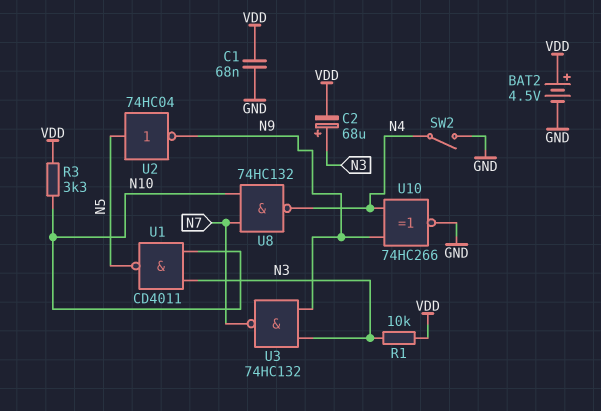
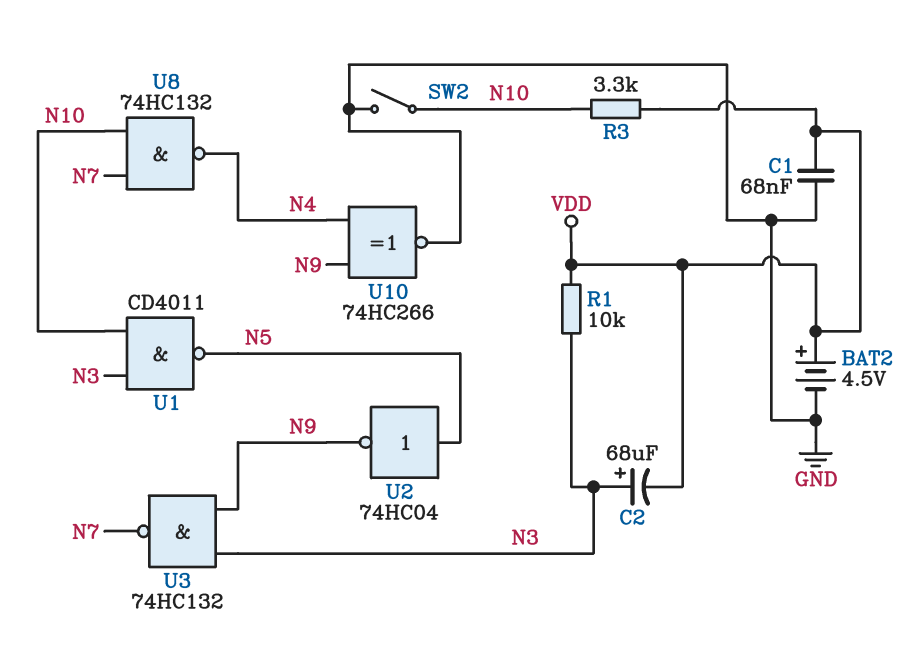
SW2: switch (GND, N4) -> switch (GND, N10)

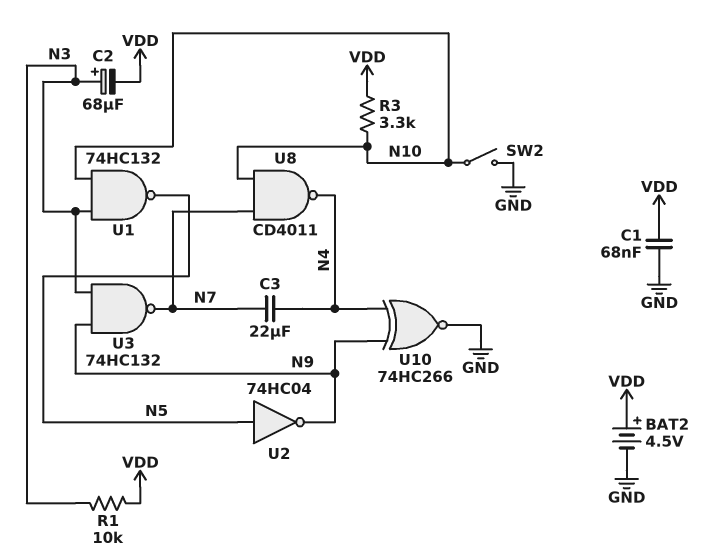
C3: none -> 22uF (N4, N7)
U1: NAND CD4011 (in N3, in N10, out N5) -> NAND 74HC132 (in N3, in N10, out N5)
U8: NAND 74HC132 (in N7, in N10, out N4) -> NAND CD4011 (in N7, in N10, out N4)

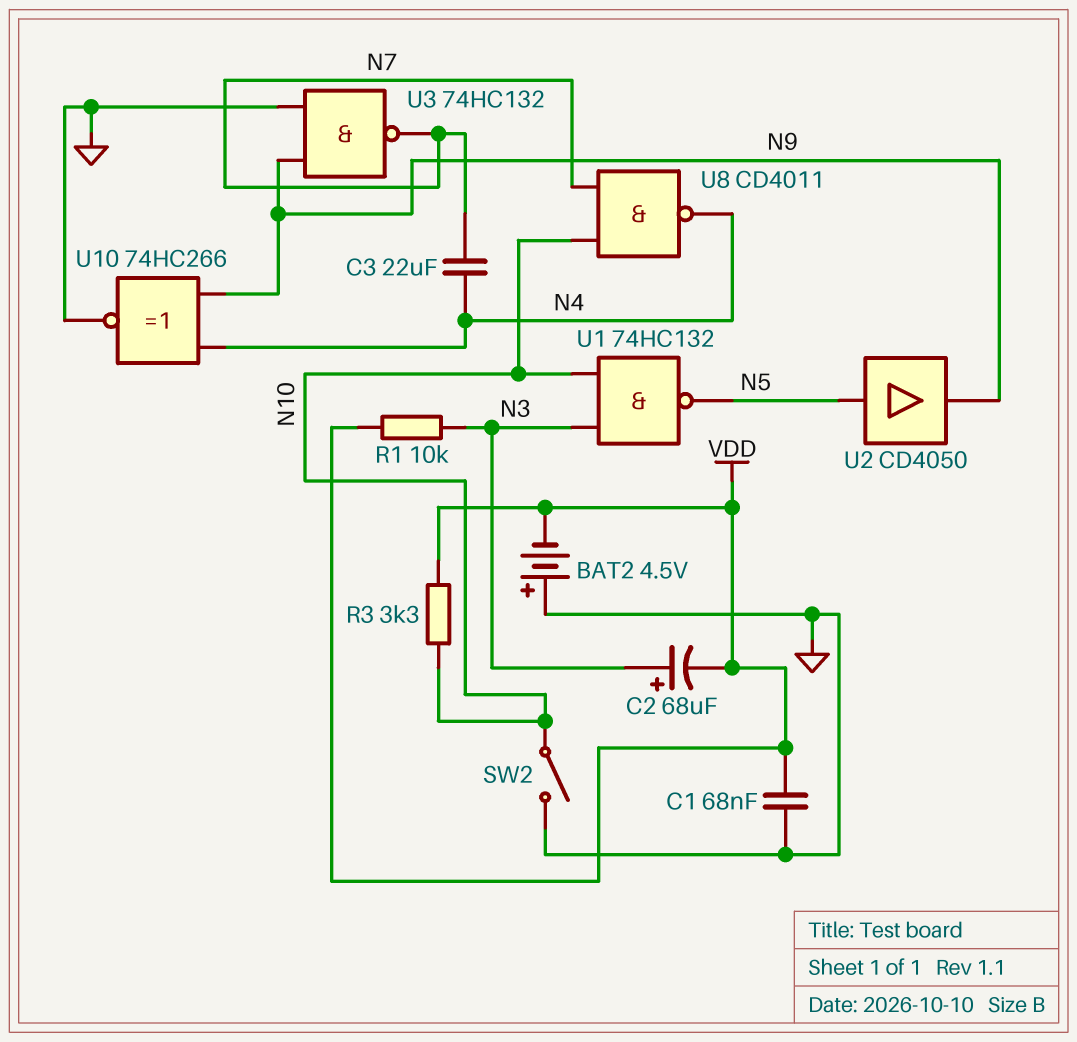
BAT2: 4.5V (plus VDD, minus GND) -> 4.5V (plus GND, minus VDD)
U2: NOT 74HC04 (in N5, out N9) -> buffer CD4050 (in N5, out N9)
U3: NAND 74HC132 (in N3, in N9, out N7) -> NAND 74HC132 (in GND, in N9, out N7)

